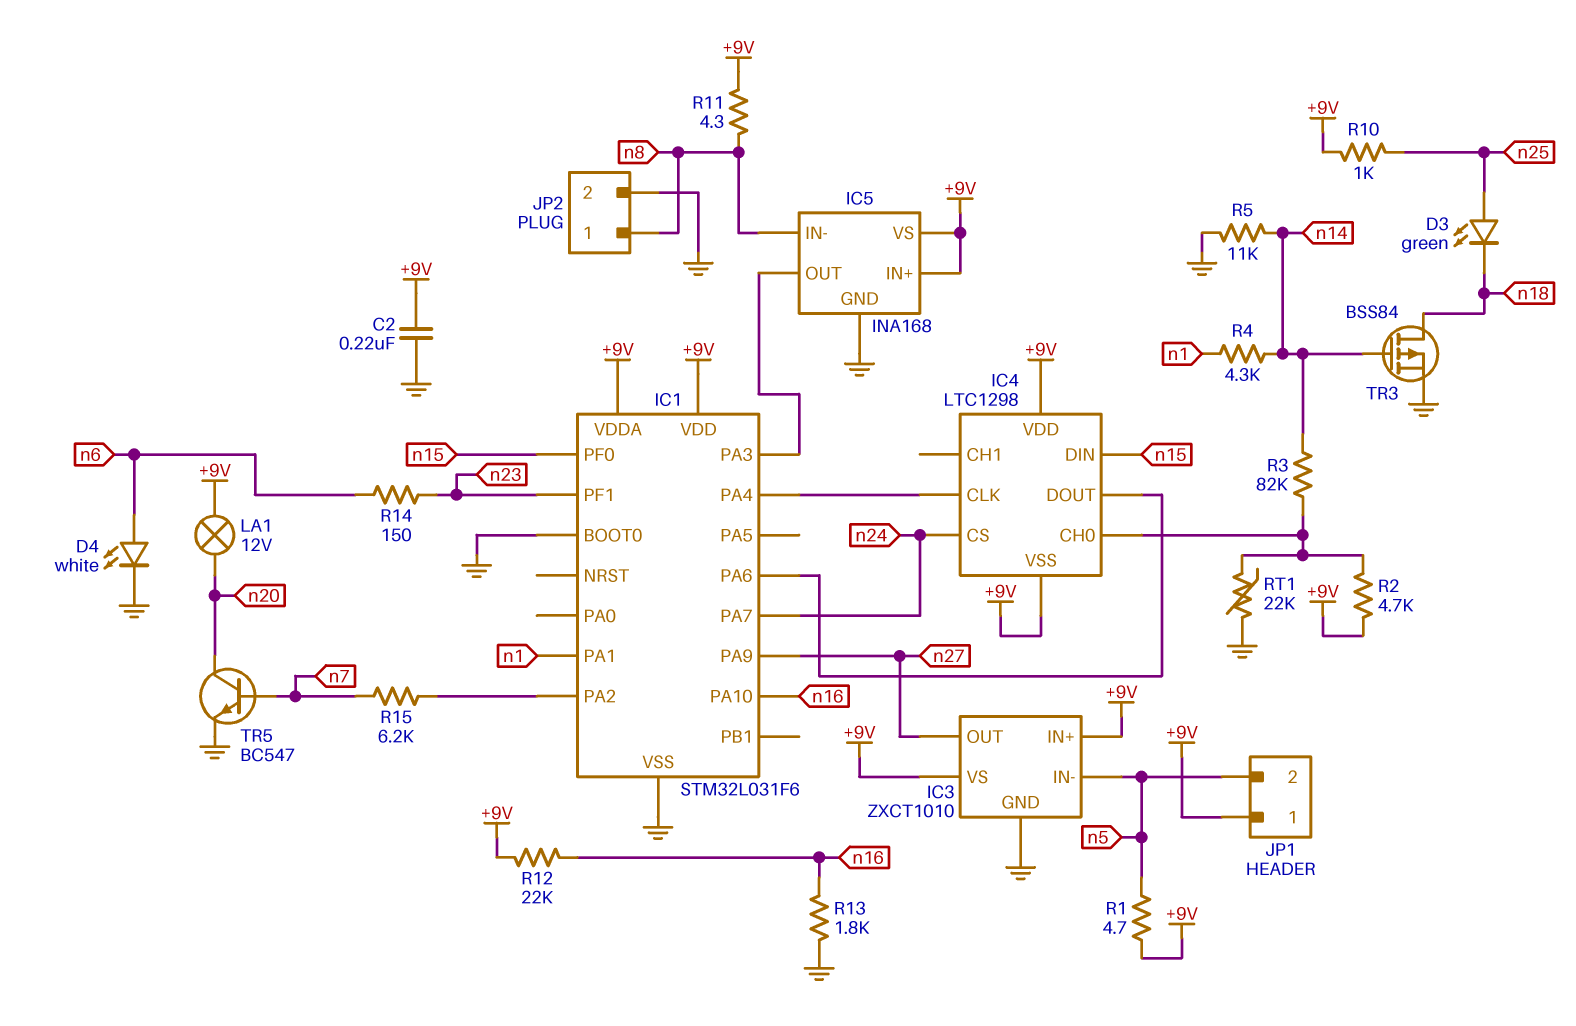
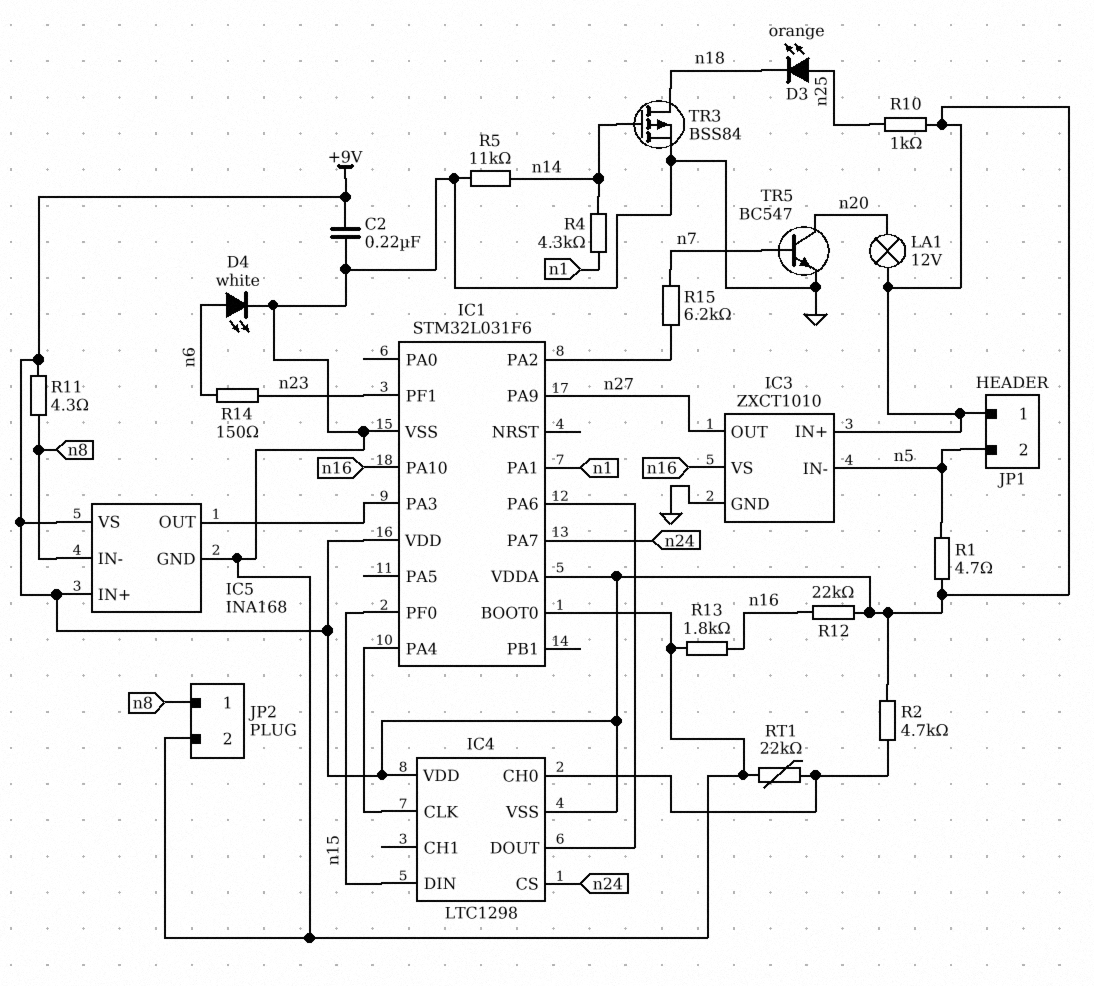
D3: LED green (A n25, K n18) -> LED orange (A n25, K n18)
IC3 pin VS: +9V -> n16
R3: 82k (IC4/CH0, n14) -> none

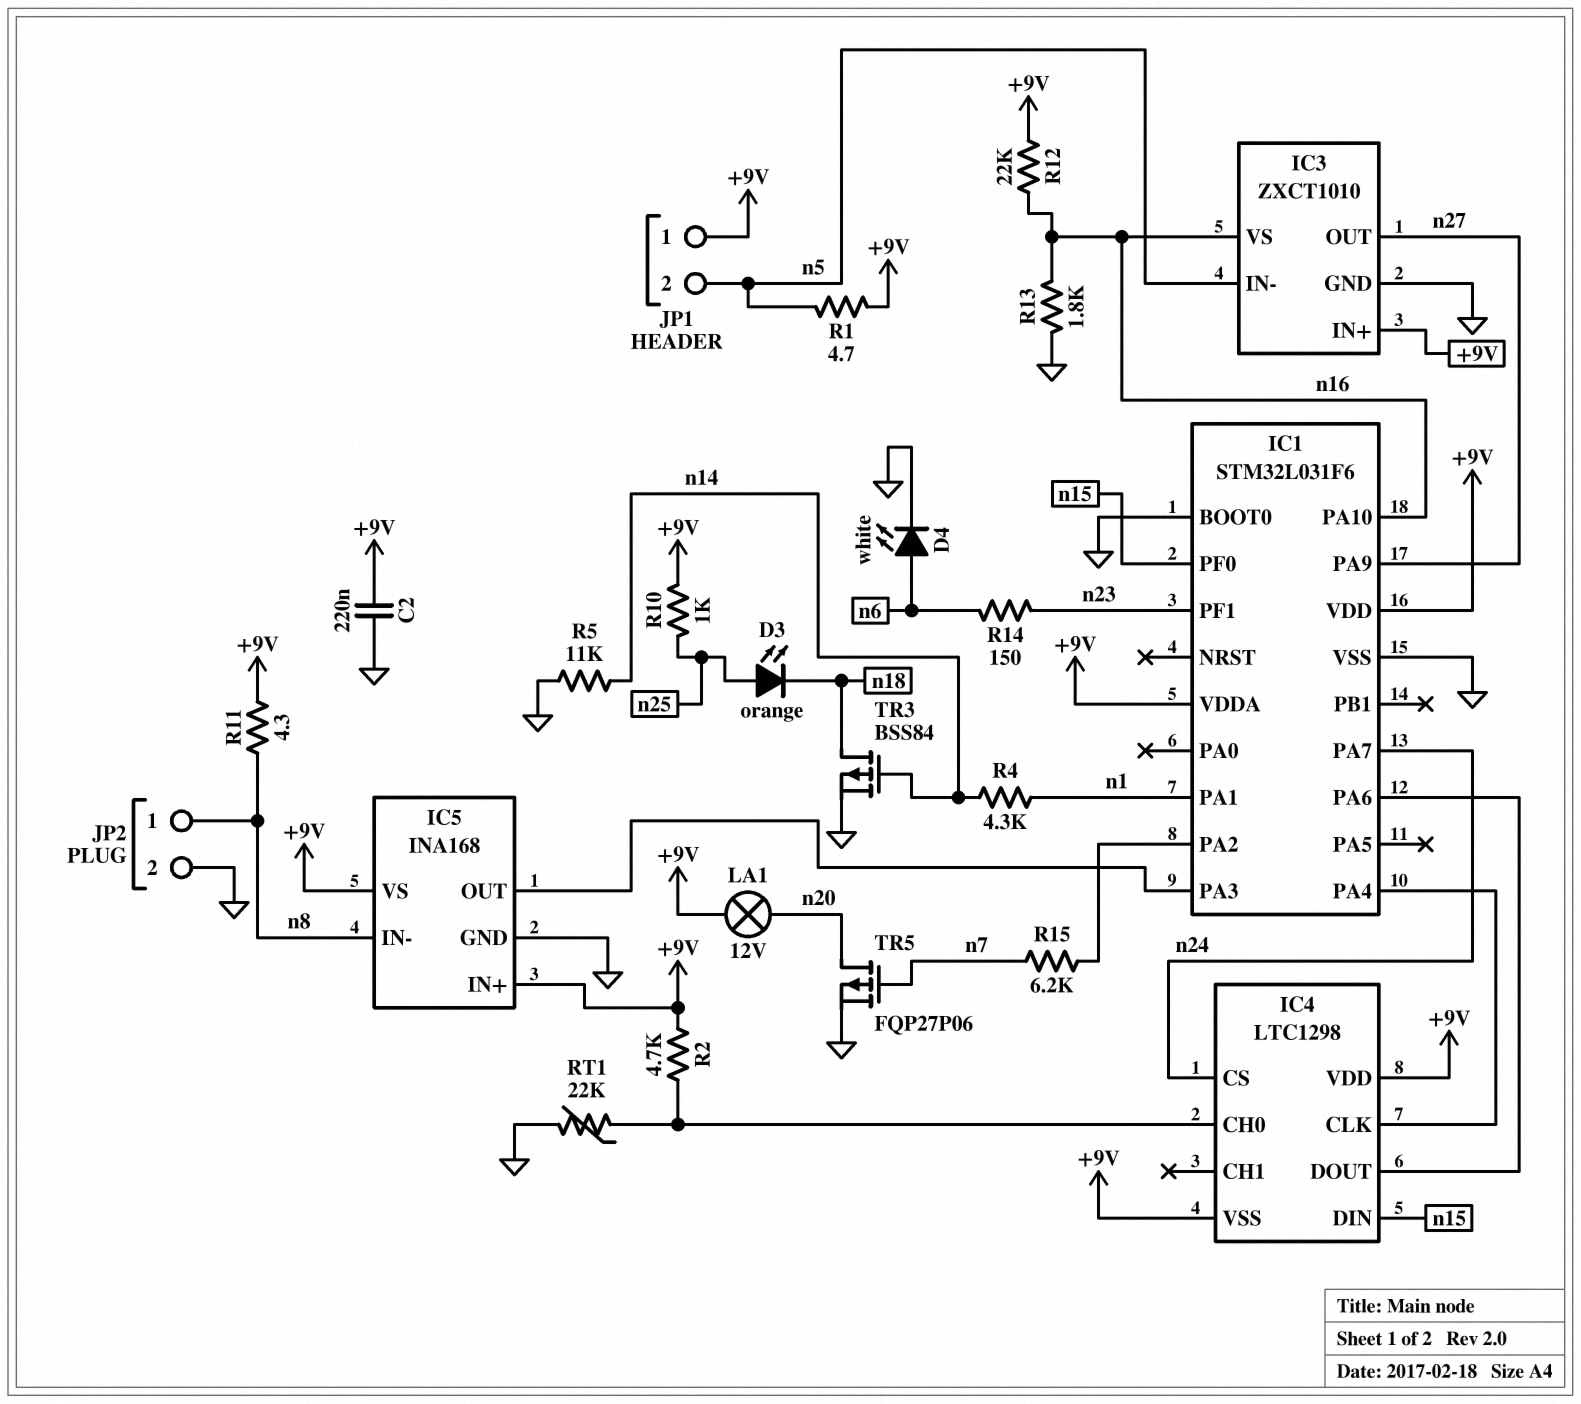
TR5: NPN BC547 (B n7, C n20, E GND) -> PMOS FQP27P06 (G n7, D n20, S GND)

